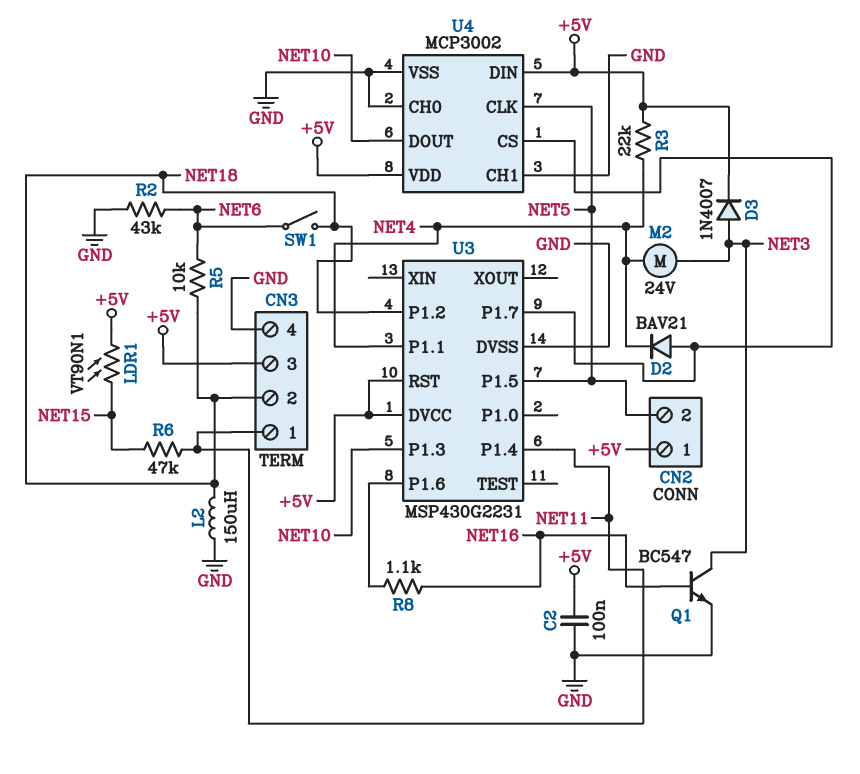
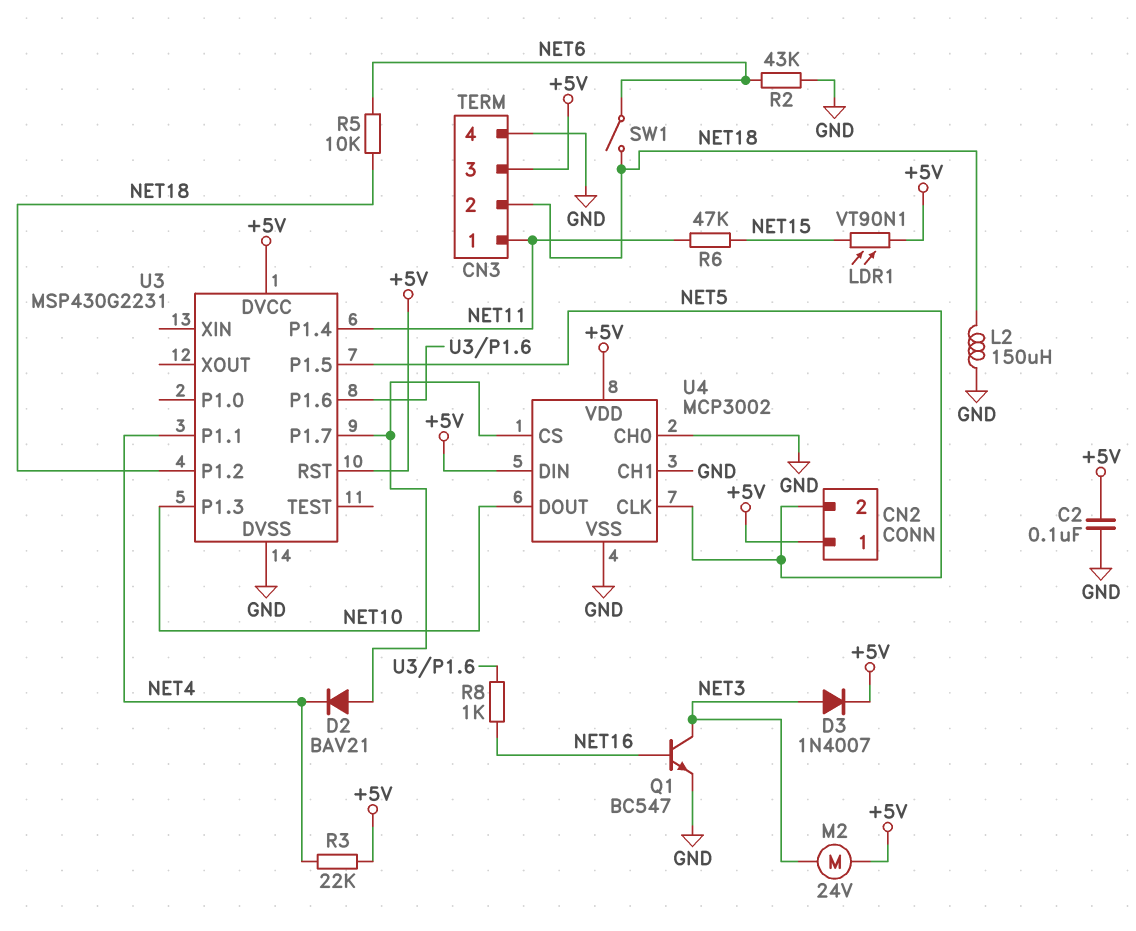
M2: motor 24V (NET3, NET4) -> motor 24V (+5V, NET3)
R8: 1.1k (NET16, U3/P1.6) -> 1k (NET16, U3/P1.6)

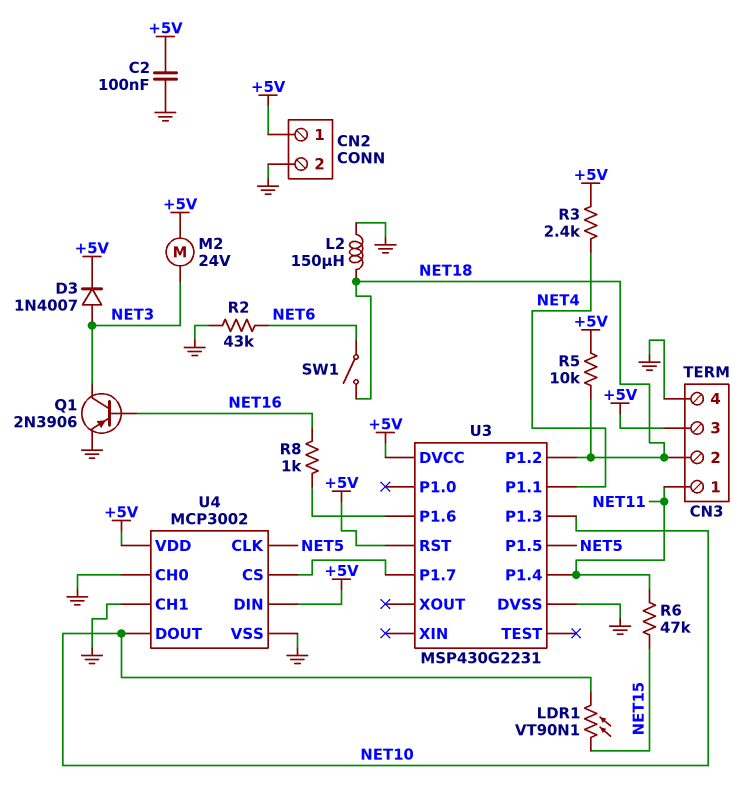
CN2 pin 2: NET5 -> GND
D2: diode BAV21 (A U3/P1.7, K NET4) -> none
LDR1: VT90N1 (+5V, NET15) -> VT90N1 (NET10, NET15)
Q1: NPN BC547 (B NET16, C NET3, E GND) -> PNP 2N3906 (B NET16, C NET3, E GND)
R3: 22k (+5V, NET4) -> 2.4k (+5V, NET4)
R5: 10k (NET6, NET18) -> 10k (+5V, NET18)

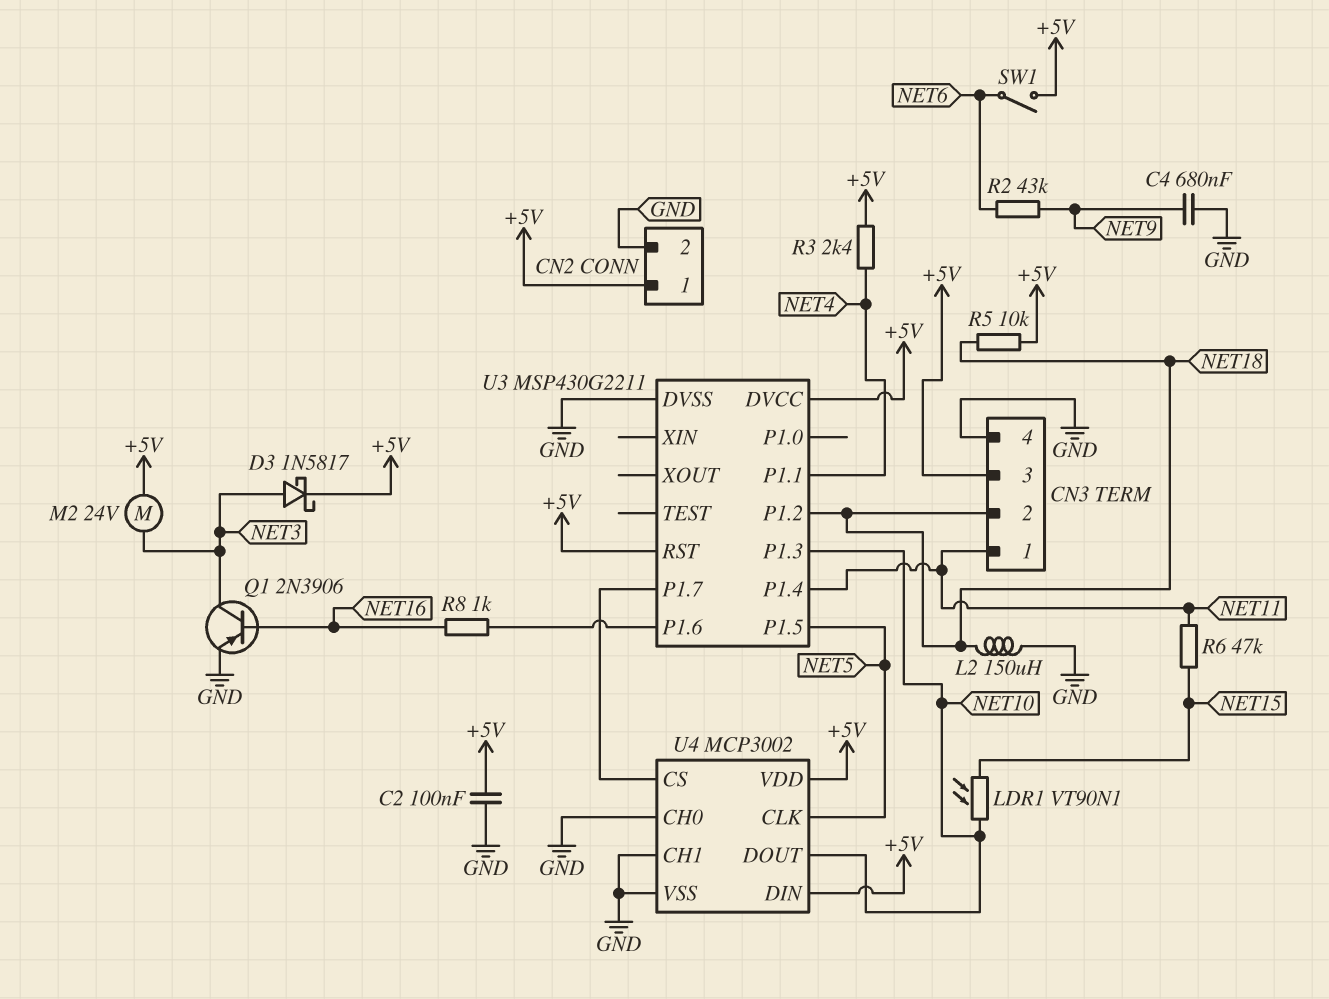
C4: none -> 680nF (GND, NET9)
D3: diode 1N4007 (A NET3, K +5V) -> schottky 1N5817 (A NET3, K +5V)
R2: 43k (GND, NET6) -> 43k (NET6, NET9)
SW1: switch (NET6, NET18) -> switch (+5V, NET6)
U3: MSP430G2231 -> MSP430G2211

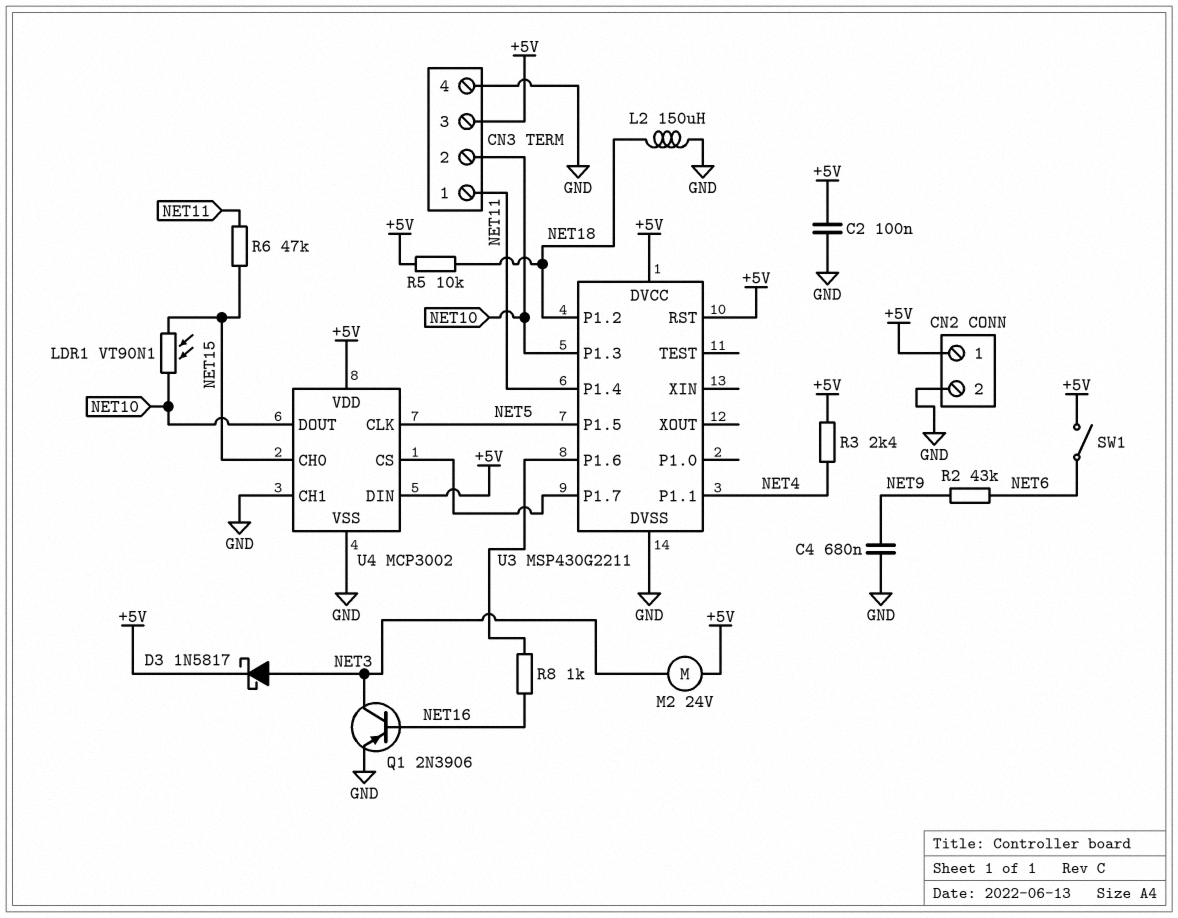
CN3 pin 2: NET18 -> NET10
U4 pin CH0: GND -> NET15

